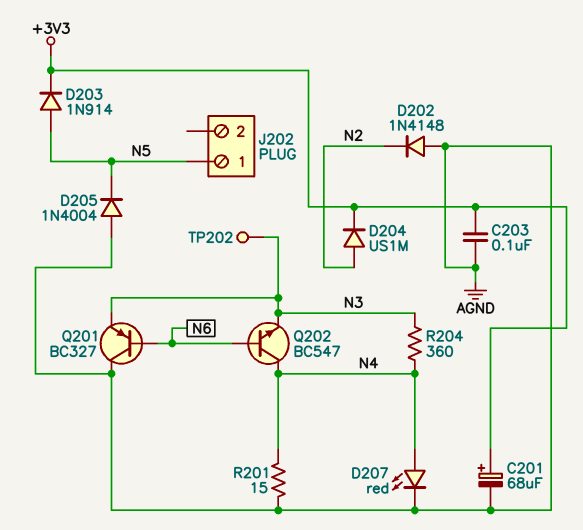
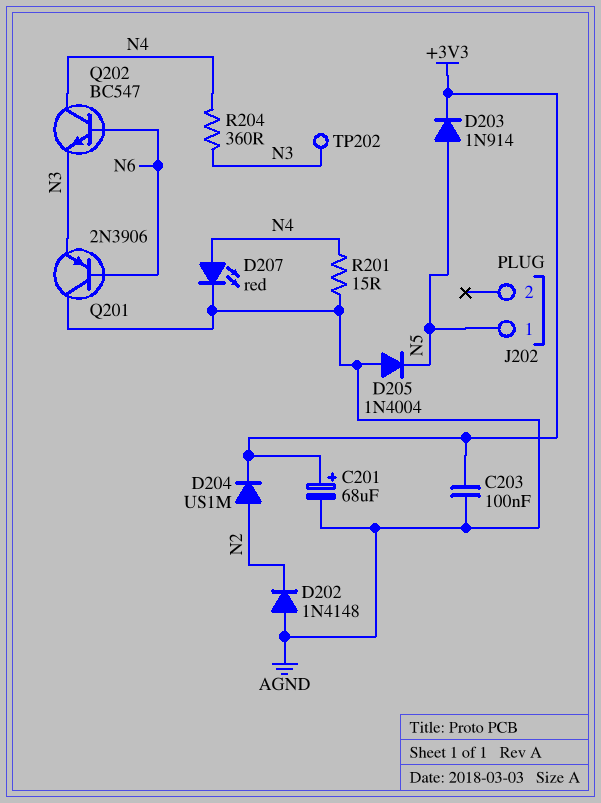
Q201: PNP BC327 (B N6, C AGND, E N3) -> PNP 2N3906 (B N6, C AGND, E N3)

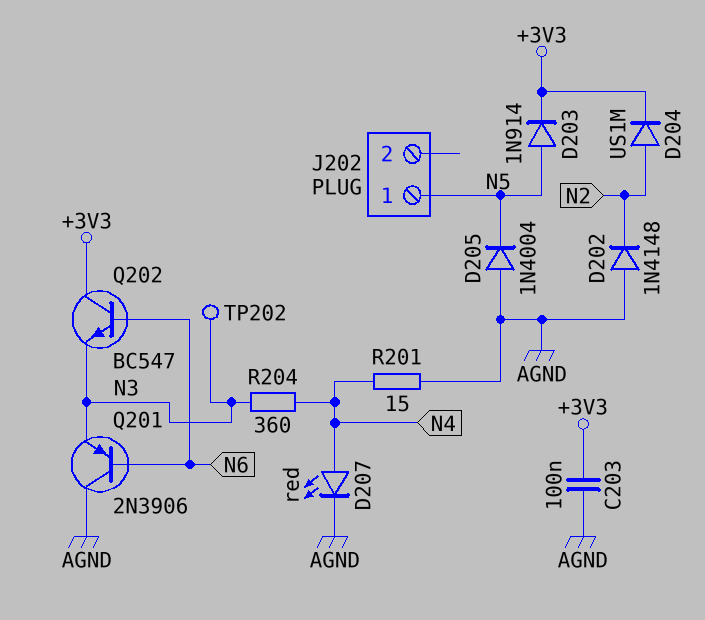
C201: 68uF (plus +3V3, minus AGND) -> none
Q202: NPN BC547 (B N6, C N4, E N3) -> NPN BC547 (B N6, C +3V3, E N3)

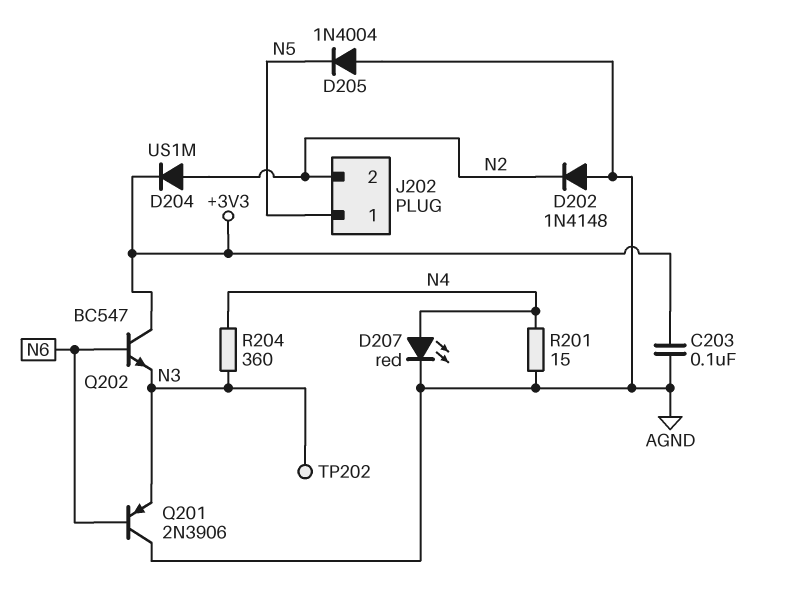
D203: diode 1N914 (A N5, K +3V3) -> none
J202 pin 2: none -> N2

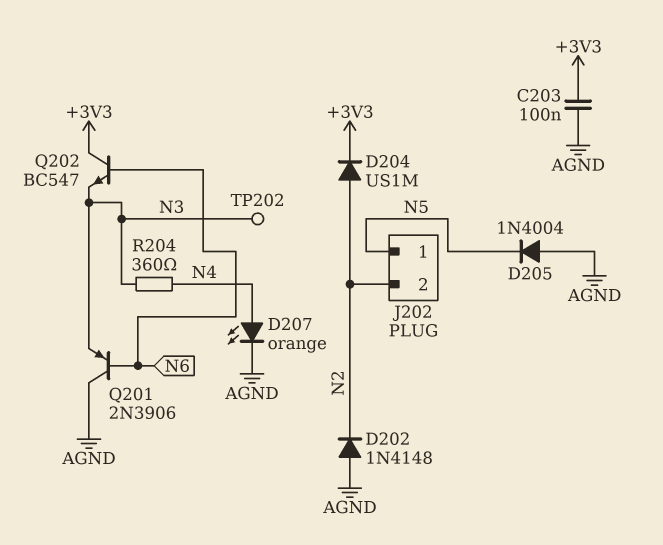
D207: LED red (A N4, K AGND) -> LED orange (A N4, K AGND)
R201: 15 (AGND, N4) -> none

